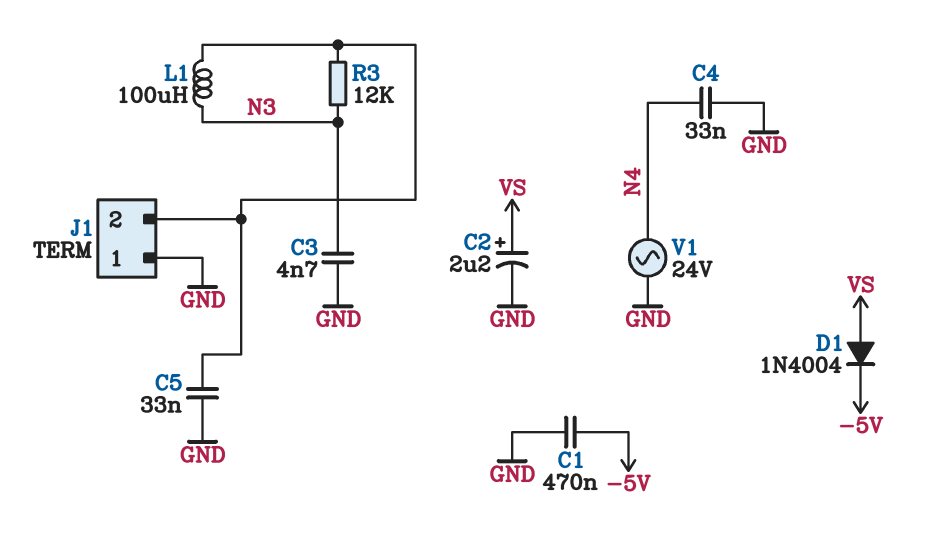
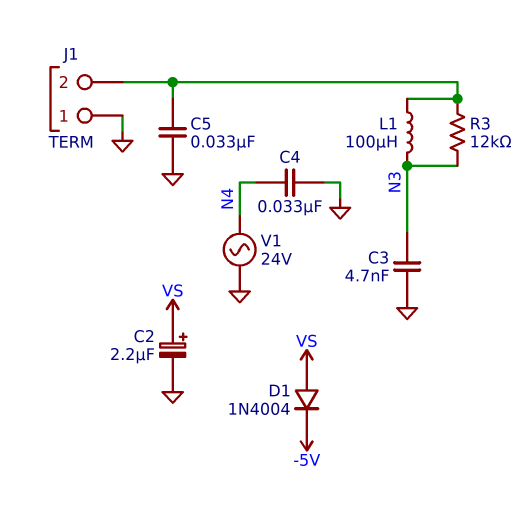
C1: 470nF (-5V, GND) -> none

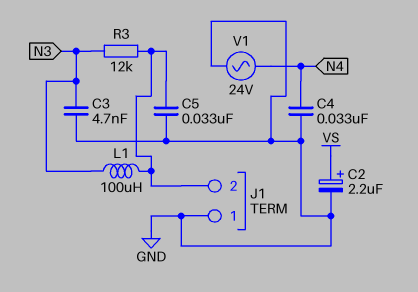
D1: diode 1N4004 (A VS, K -5V) -> none

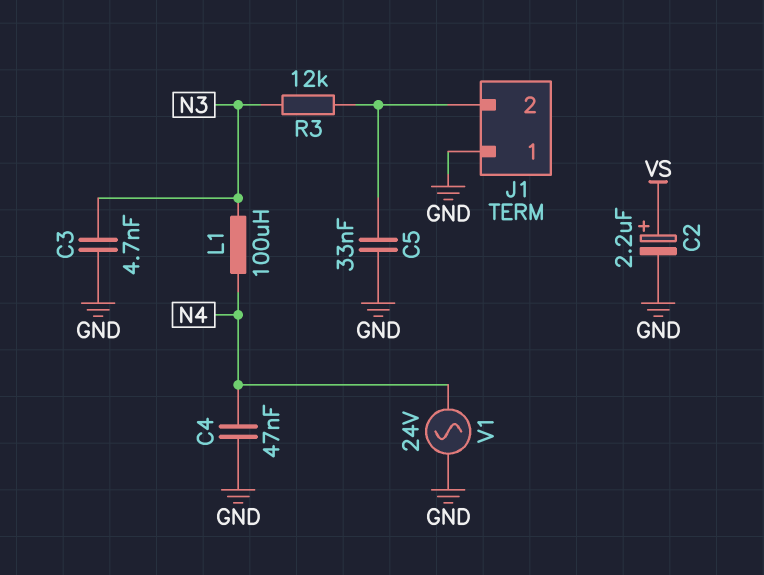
C4: 33nF (GND, N4) -> 47nF (GND, N4)
L1: 100uH (J1/2, N3) -> 100uH (N3, N4)

